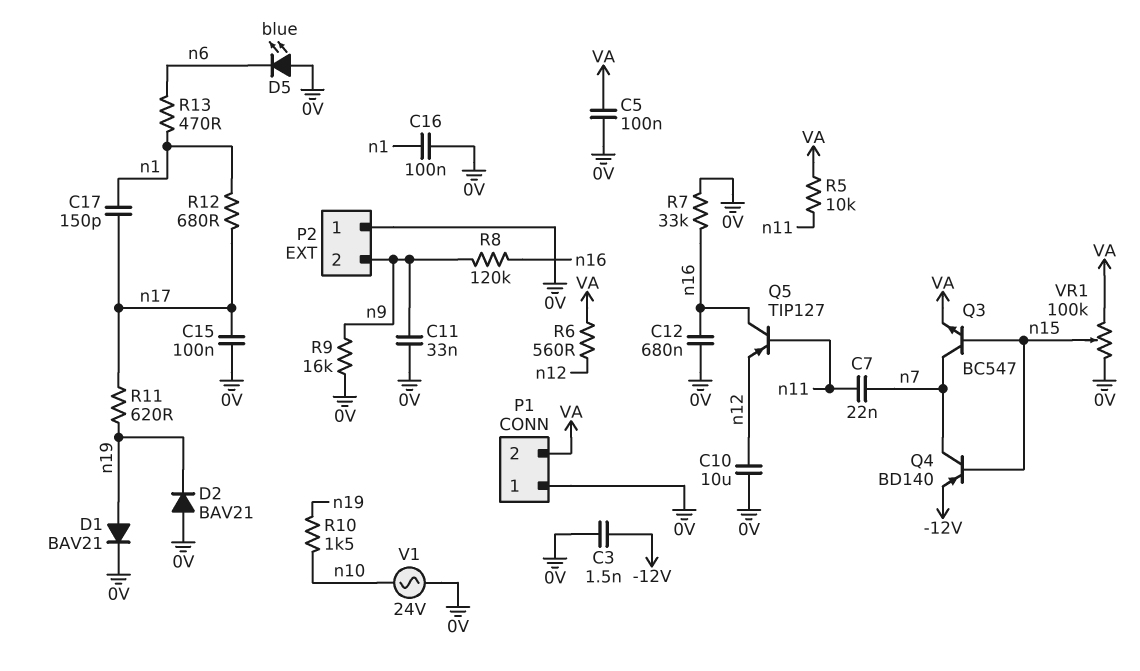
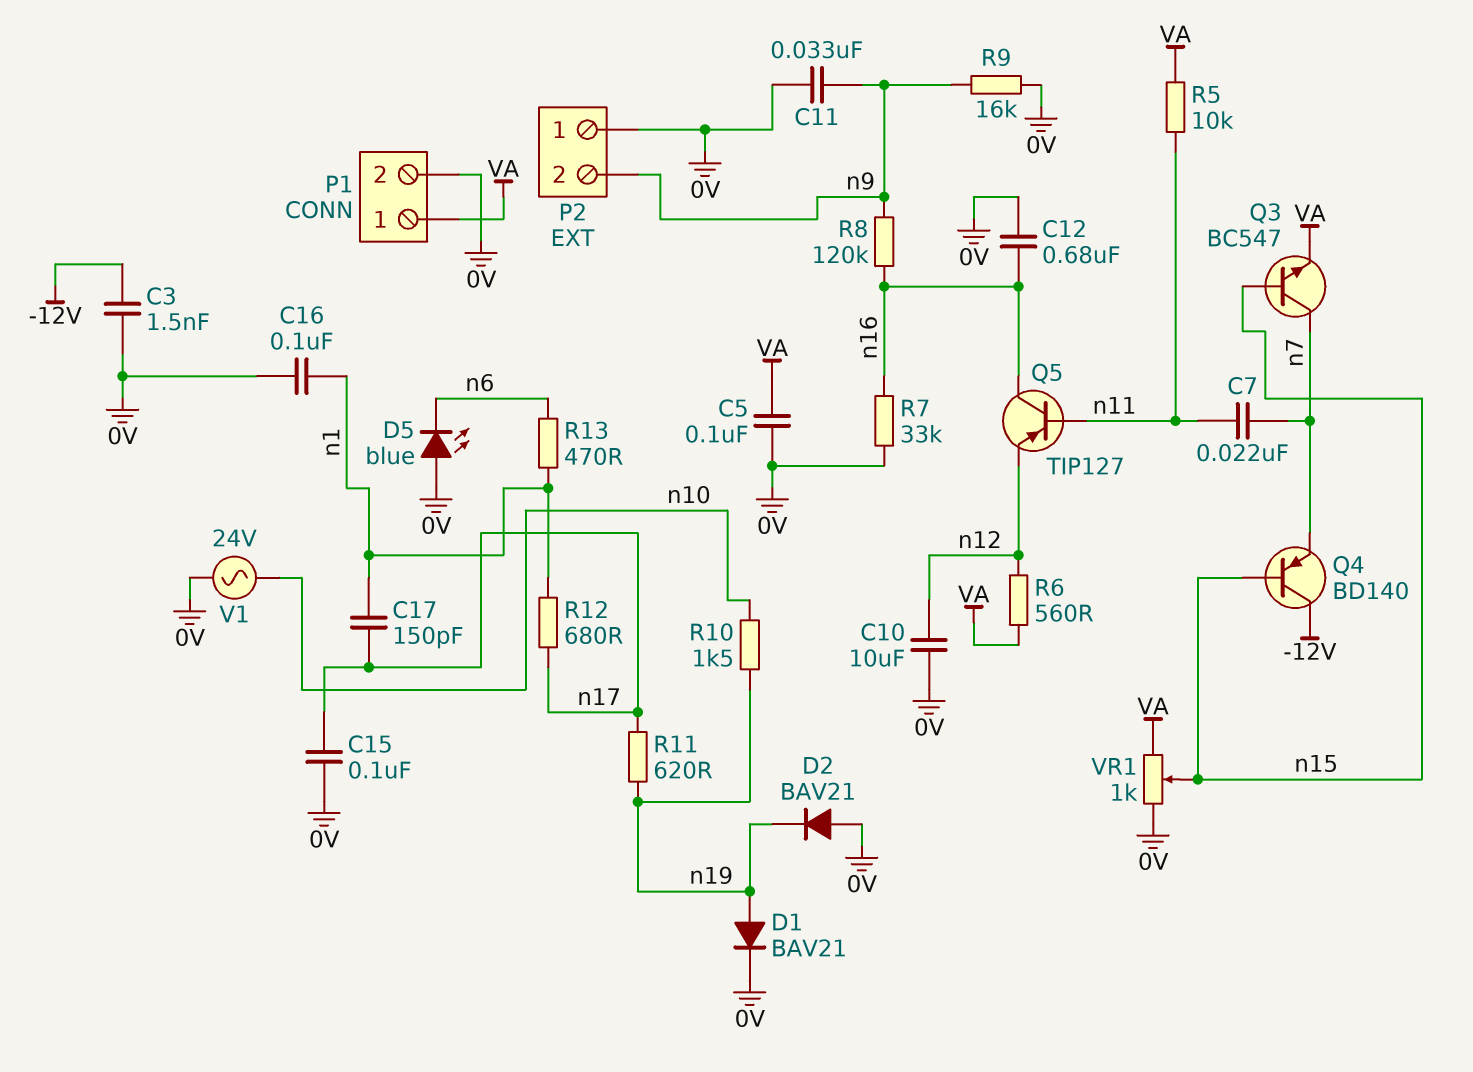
P1 pin 1: 0V -> VA
P1 pin 2: VA -> 0V
Q4: PNP BD140 (B n15, C n7, E -12V) -> PNP BD140 (B n15, C -12V, E n7)
VR1: 100k (0V, VA, wiper n15) -> 1k (0V, VA, wiper n15)

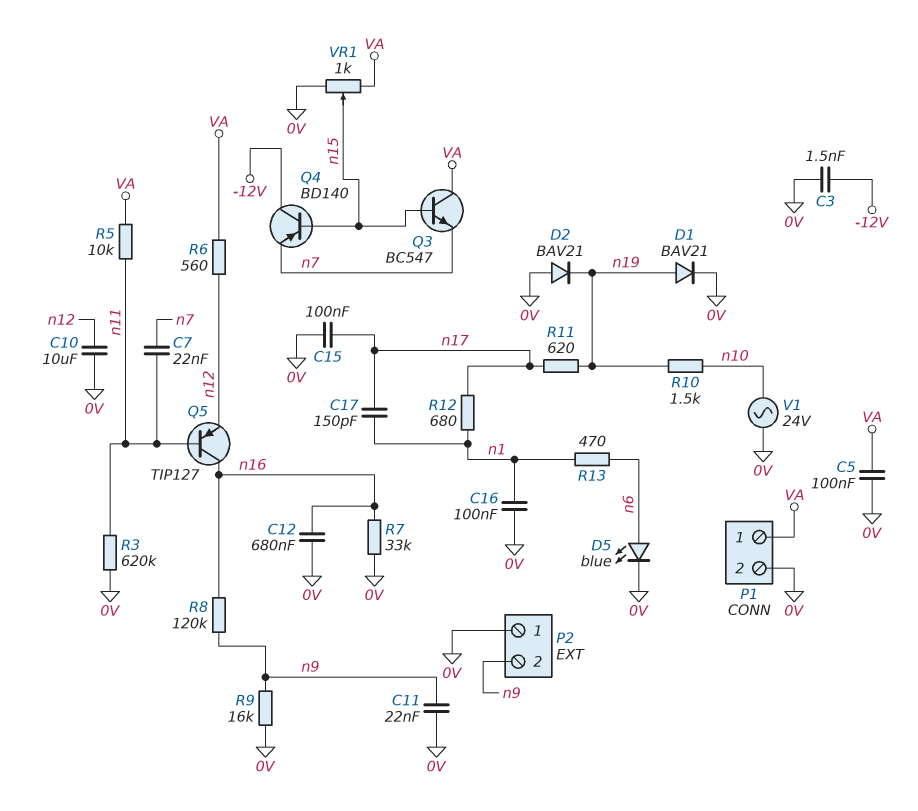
C11: 33nF (0V, n9) -> 22nF (0V, n9)
D5: LED blue (A 0V, K n6) -> LED blue (A n6, K 0V)
Q3: NPN BC547 (B n15, C n7, E VA) -> NPN BC547 (B n15, C VA, E n7)
R3: none -> 620k (0V, n11)

